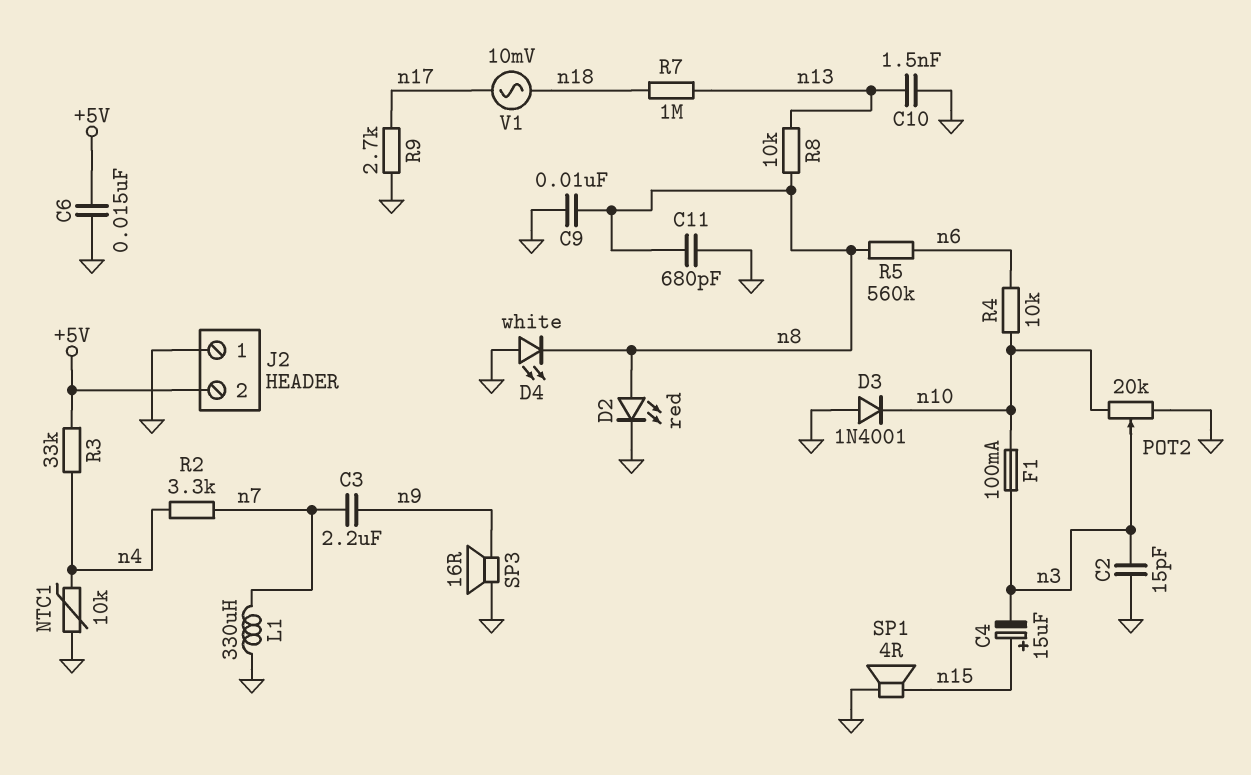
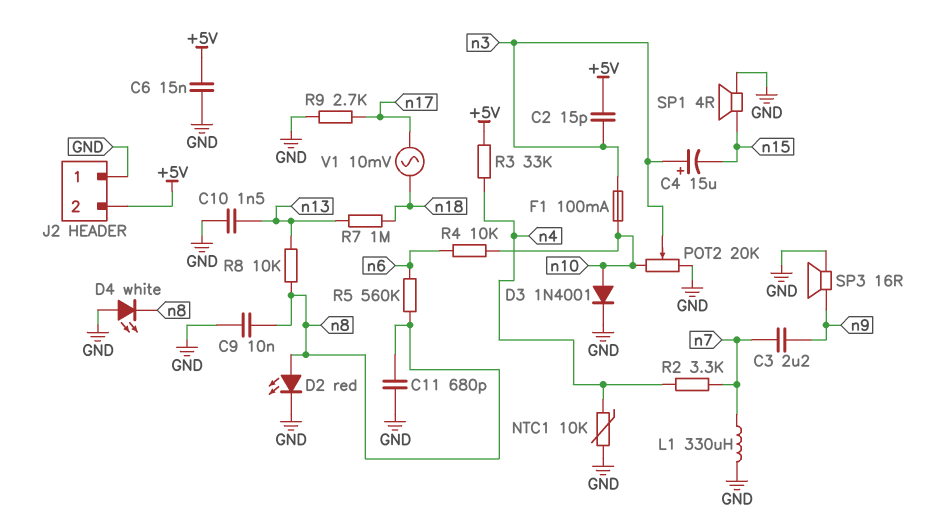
C2: 15pF (GND, n3) -> 15pF (+5V, n3)
C4: 15uF (plus n15, minus n3) -> 15uF (plus n3, minus n15)
D3: diode 1N4001 (A GND, K n10) -> diode 1N4001 (A n10, K GND)

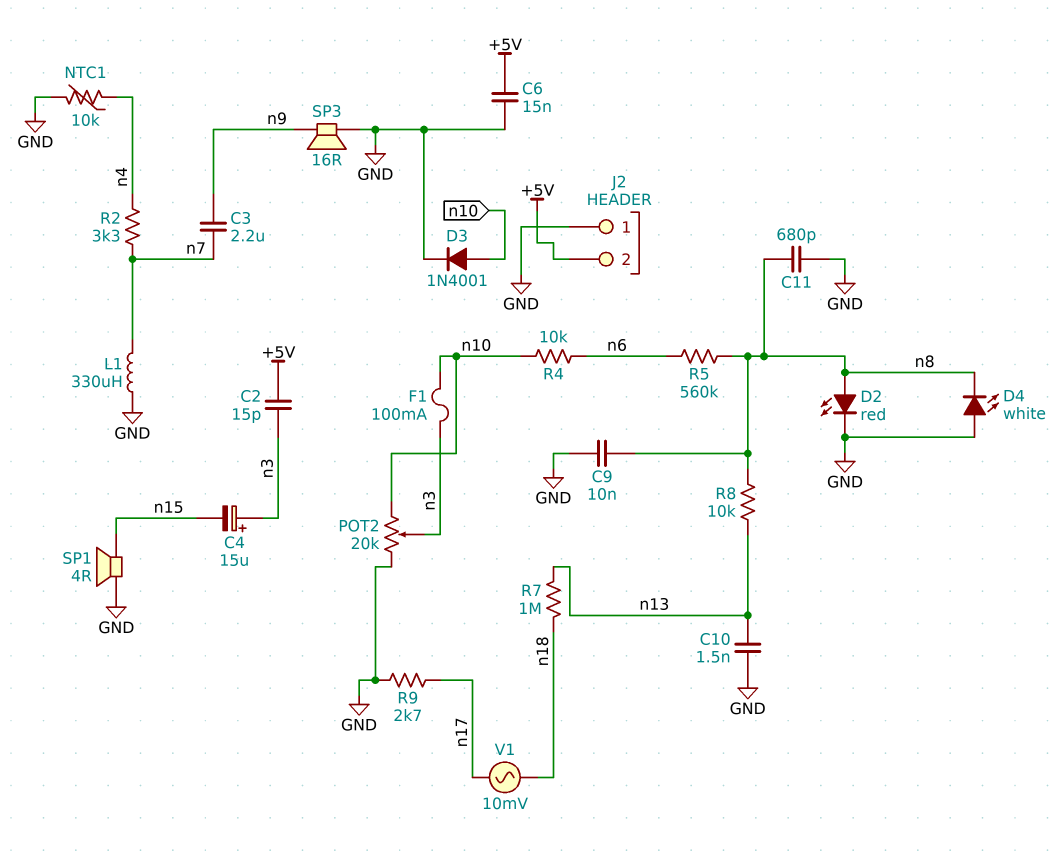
R3: 33k (+5V, n4) -> none

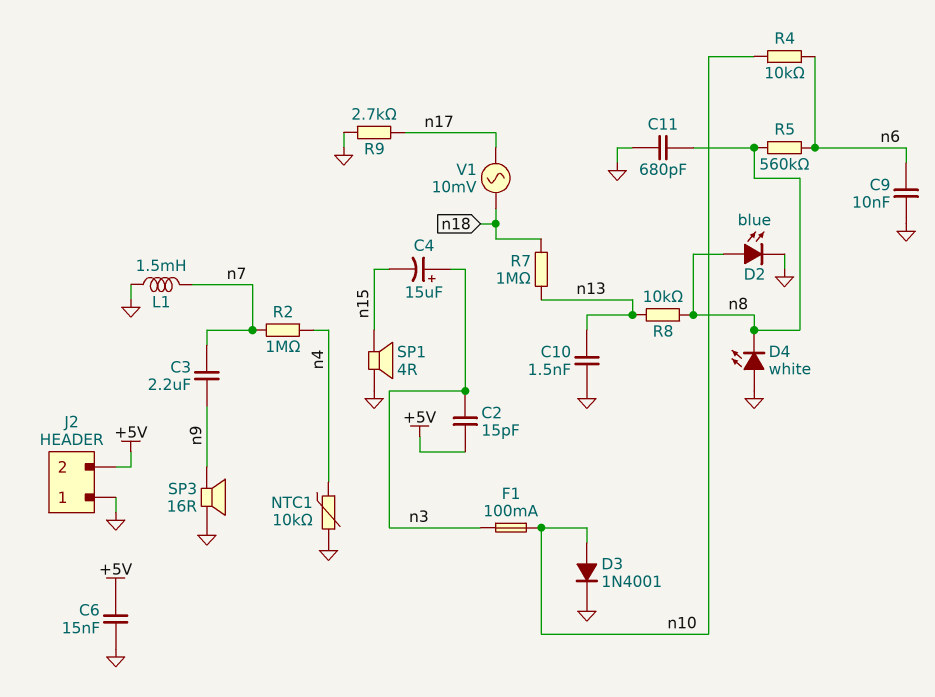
C9: 10nF (GND, n8) -> 10nF (GND, n6)
D2: LED red (A n8, K GND) -> LED blue (A n8, K GND)
L1: 330uH (GND, n7) -> 1.5mH (GND, n7)
POT2: 20k (GND, n10, wiper n3) -> none
R2: 3.3k (n4, n7) -> 1M (n4, n7)

